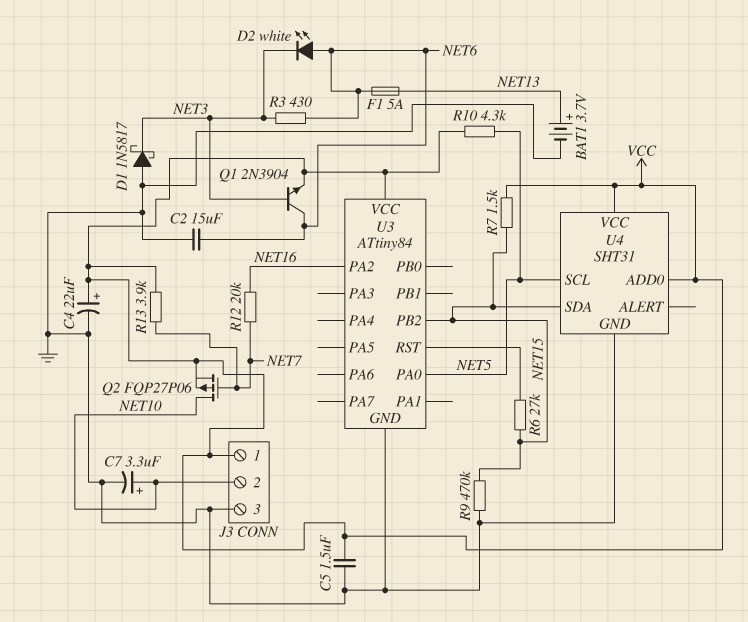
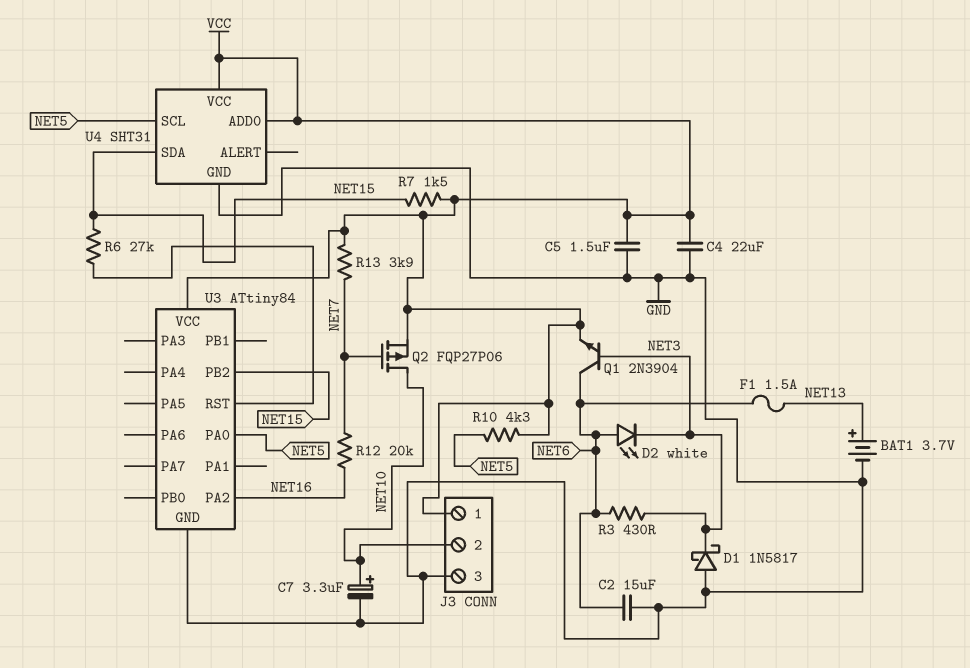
C4: 22uF (plus VCC, minus GND) -> 22uF (GND, VCC)
F1: 5A (NET6, NET13) -> 1.5A (NET6, NET13)
R9: 470k (GND, NET15) -> none

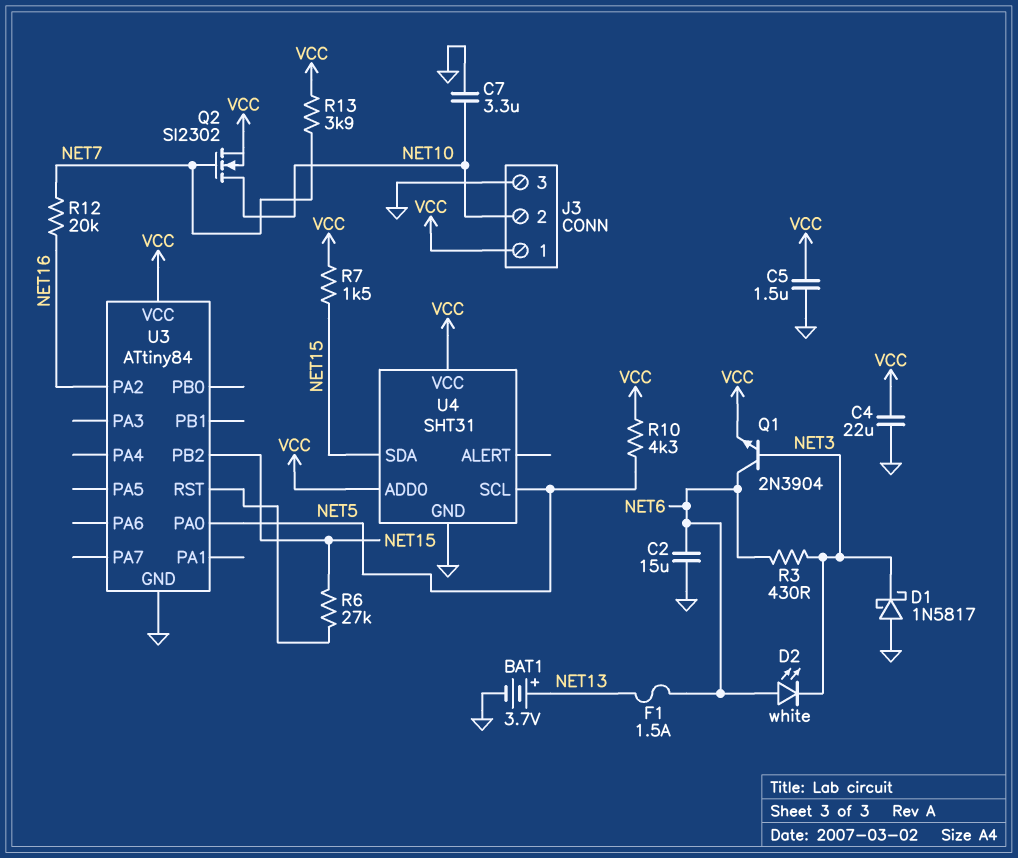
C7: 3.3uF (plus NET10, minus GND) -> 3.3uF (GND, NET10)
Q2: PMOS FQP27P06 (G NET7, D NET10, S VCC) -> NMOS SI2302 (G NET7, D NET10, S VCC)

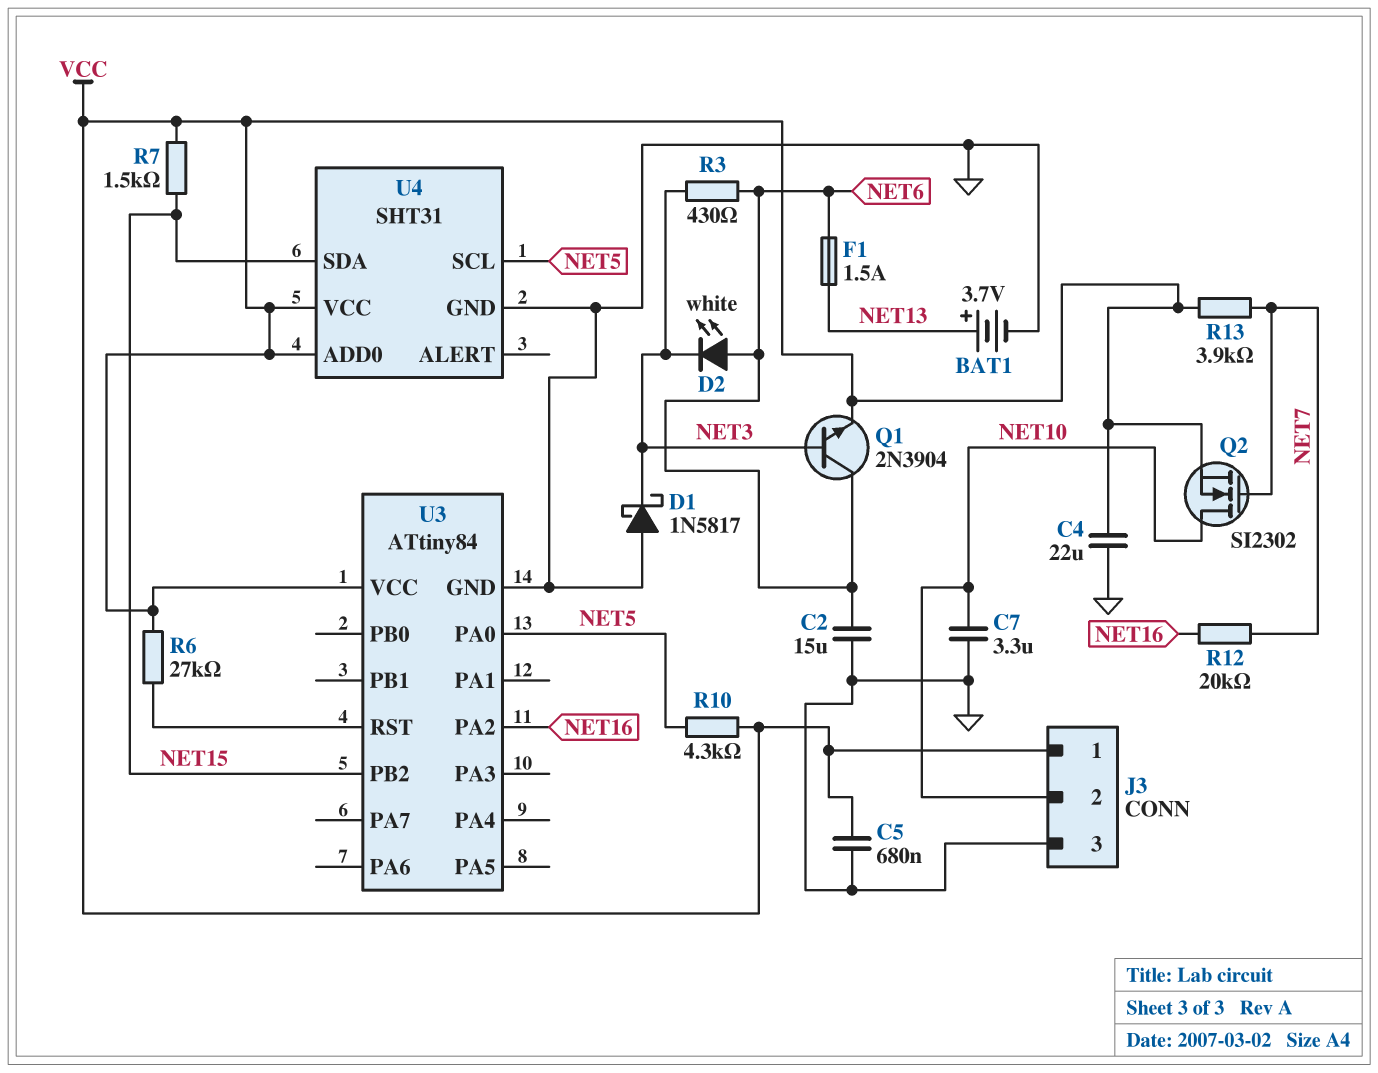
C5: 1.5uF (GND, VCC) -> 680nF (GND, VCC)
R6: 27k (NET15, U3/RST) -> 27k (U3/RST, VCC)

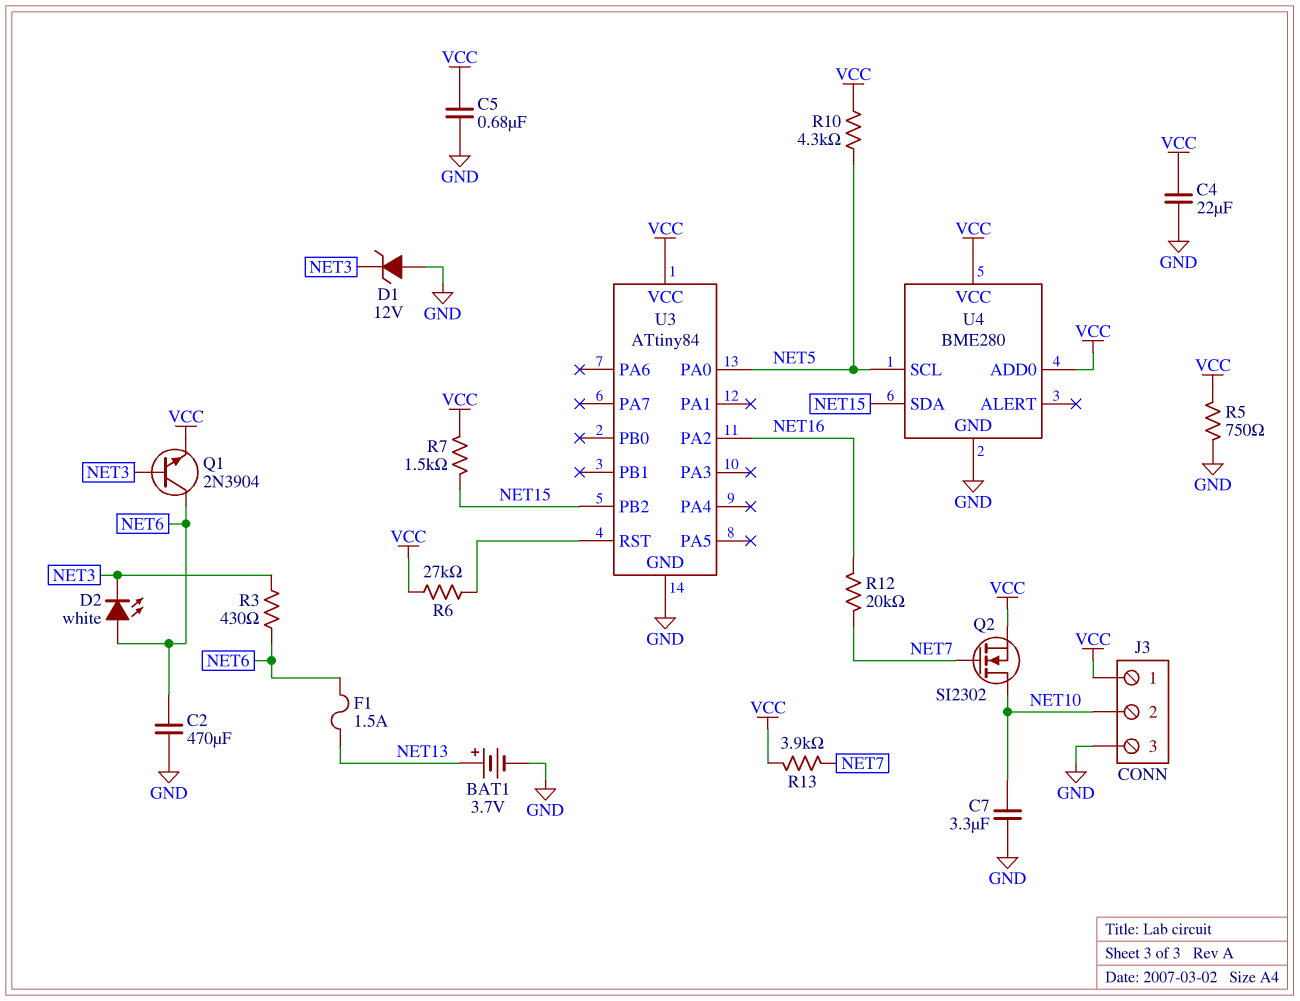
C2: 15uF (GND, NET6) -> 470uF (GND, NET6)
D1: schottky 1N5817 (A GND, K NET3) -> zener 12V (A GND, K NET3)
R5: none -> 750 (GND, VCC)
U4: SHT31 -> BME280

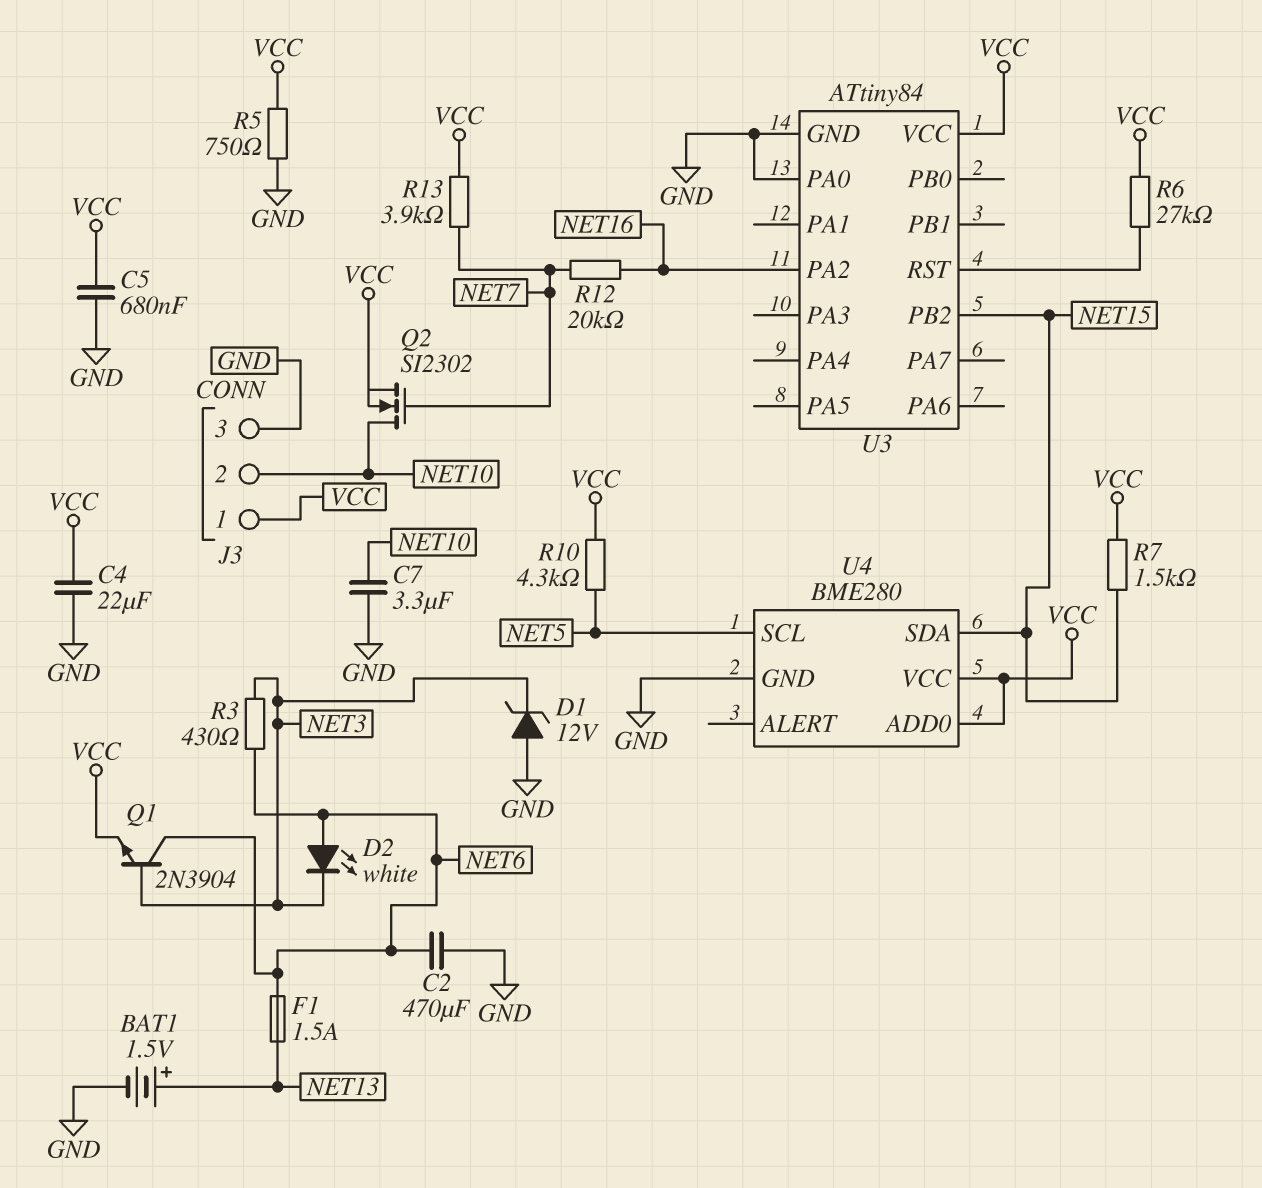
BAT1: 3.7V (plus NET13, minus GND) -> 1.5V (plus NET13, minus GND)
U3 pin PA0: NET5 -> GND

